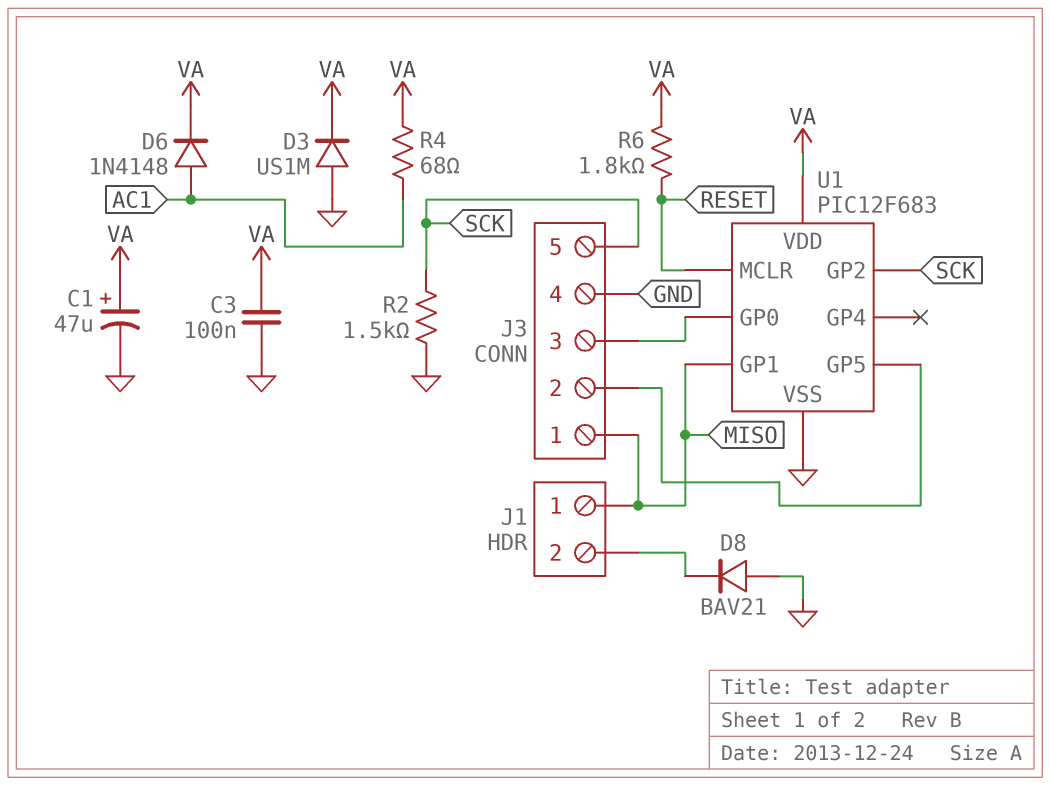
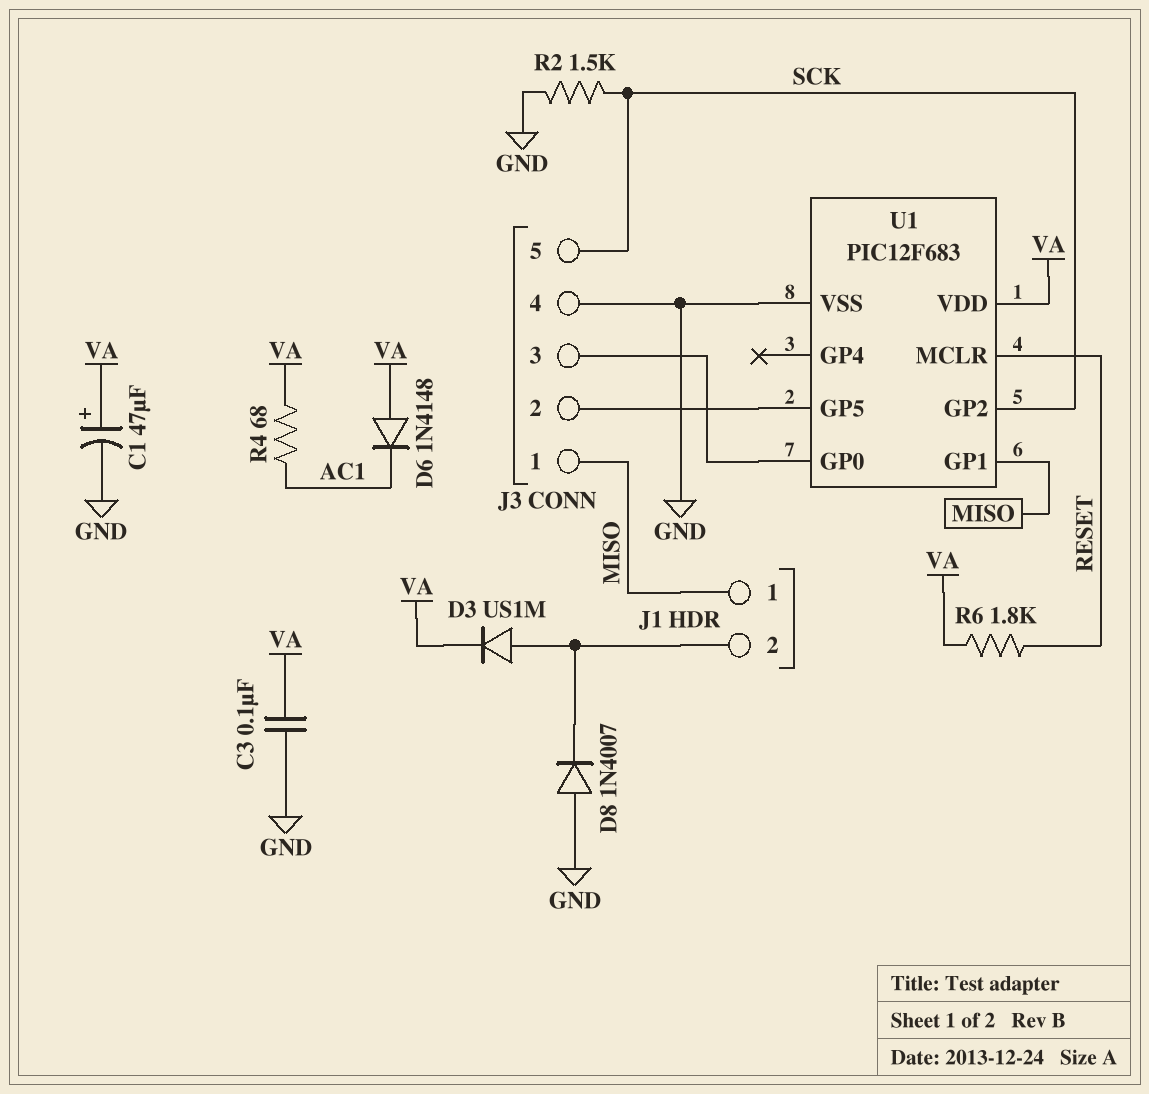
D3: diode US1M (A GND, K VA) -> diode US1M (A J1/2, K VA)
D6: diode 1N4148 (A AC1, K VA) -> diode 1N4148 (A VA, K AC1)
D8: diode BAV21 (A GND, K J1/2) -> diode 1N4007 (A GND, K J1/2)

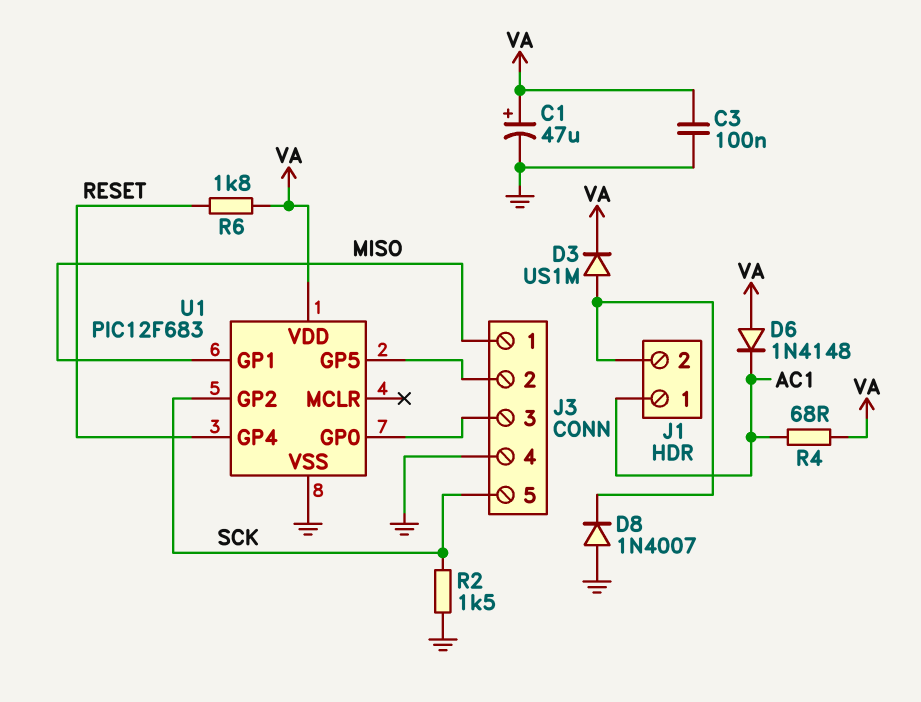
J1 pin 1: MISO -> AC1
U1 pin GP4: none -> RESET
U1 pin MCLR: RESET -> none

